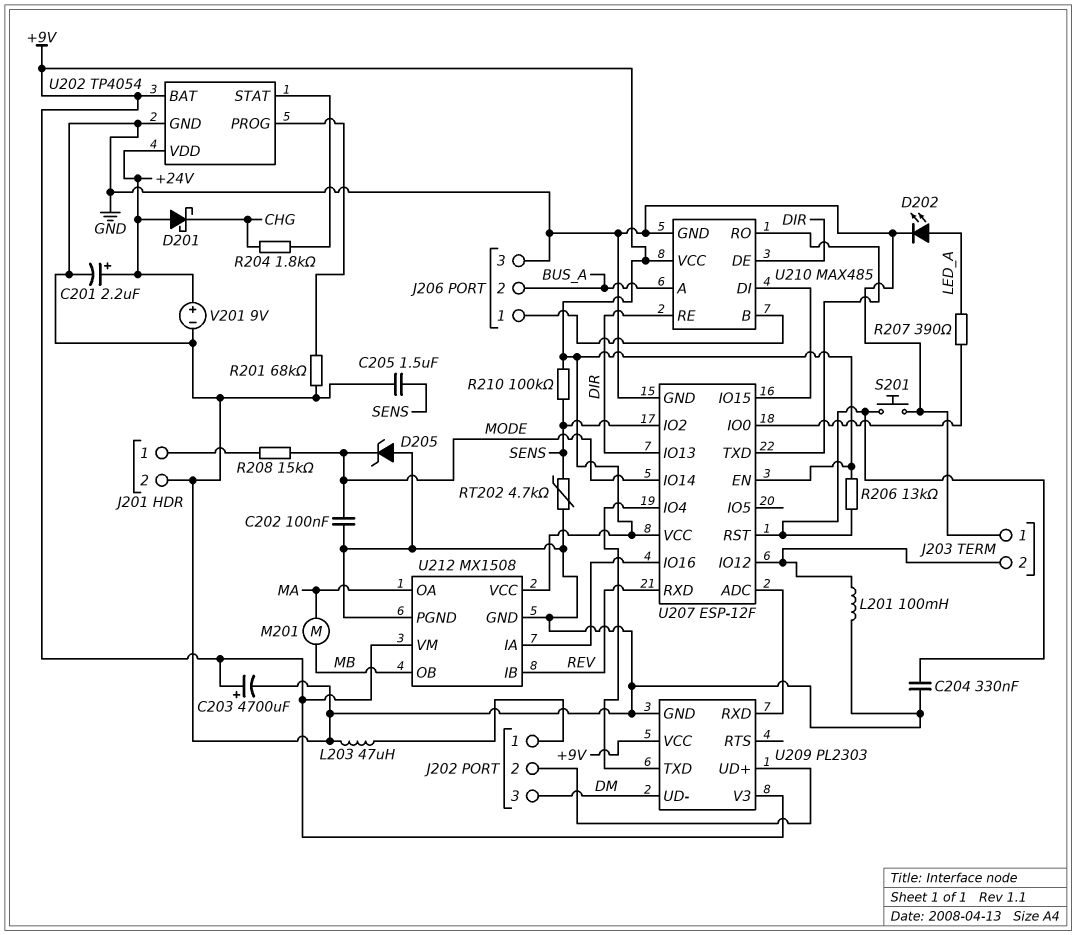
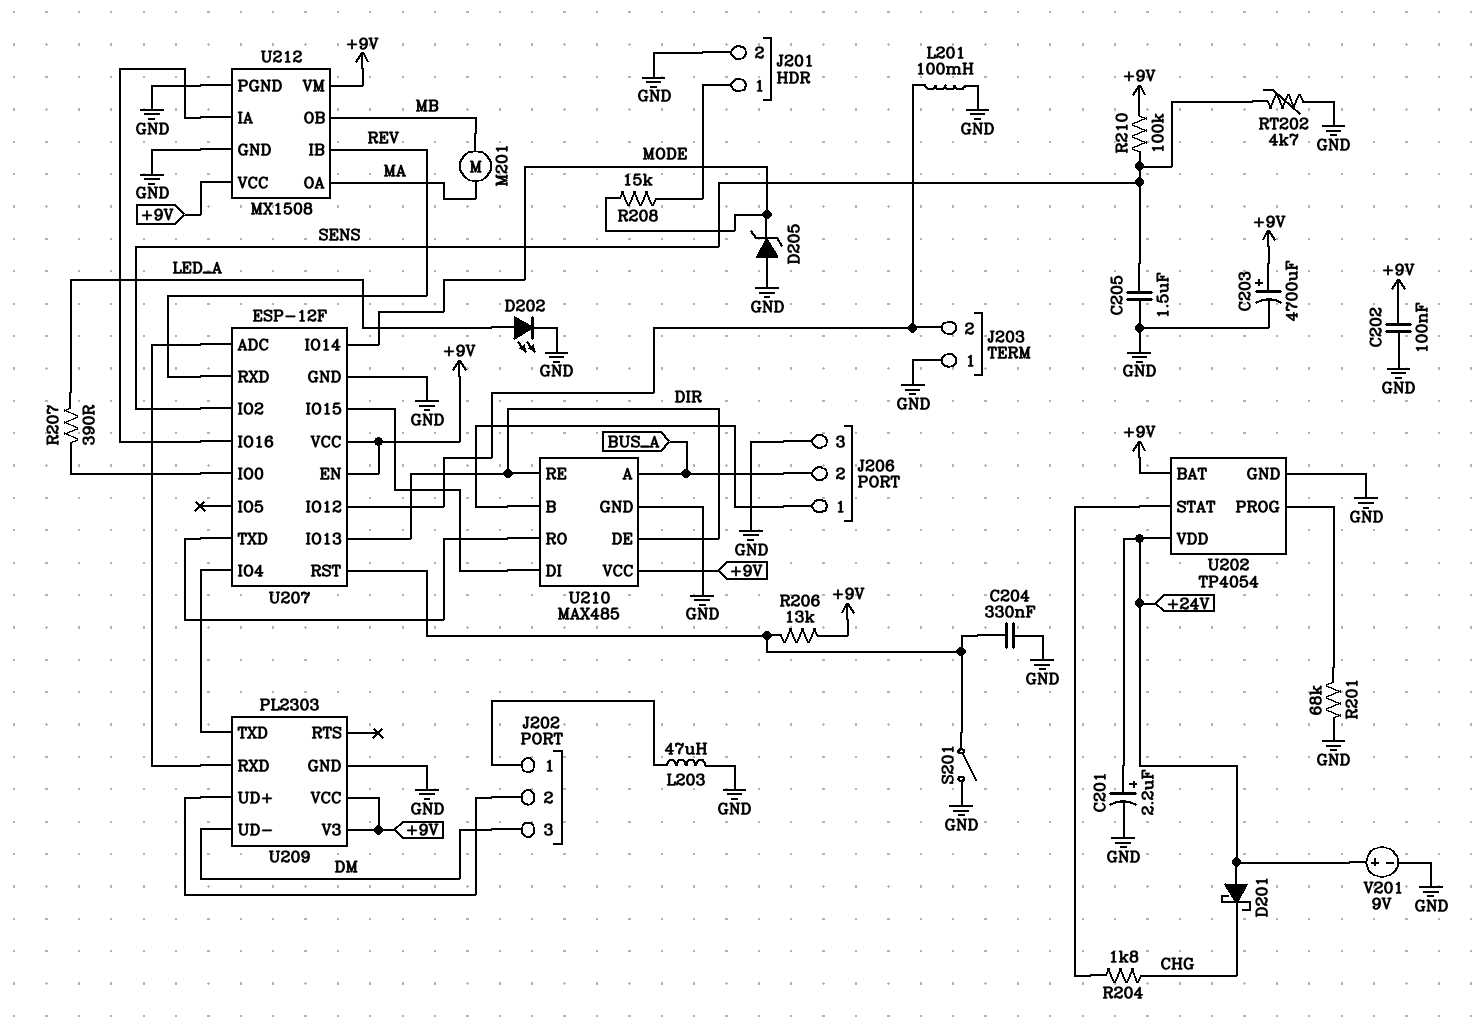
C202: 100nF (GND, MODE) -> 100nF (+9V, GND)
S201: button (GND, U207/RST) -> switch (GND, U207/RST)

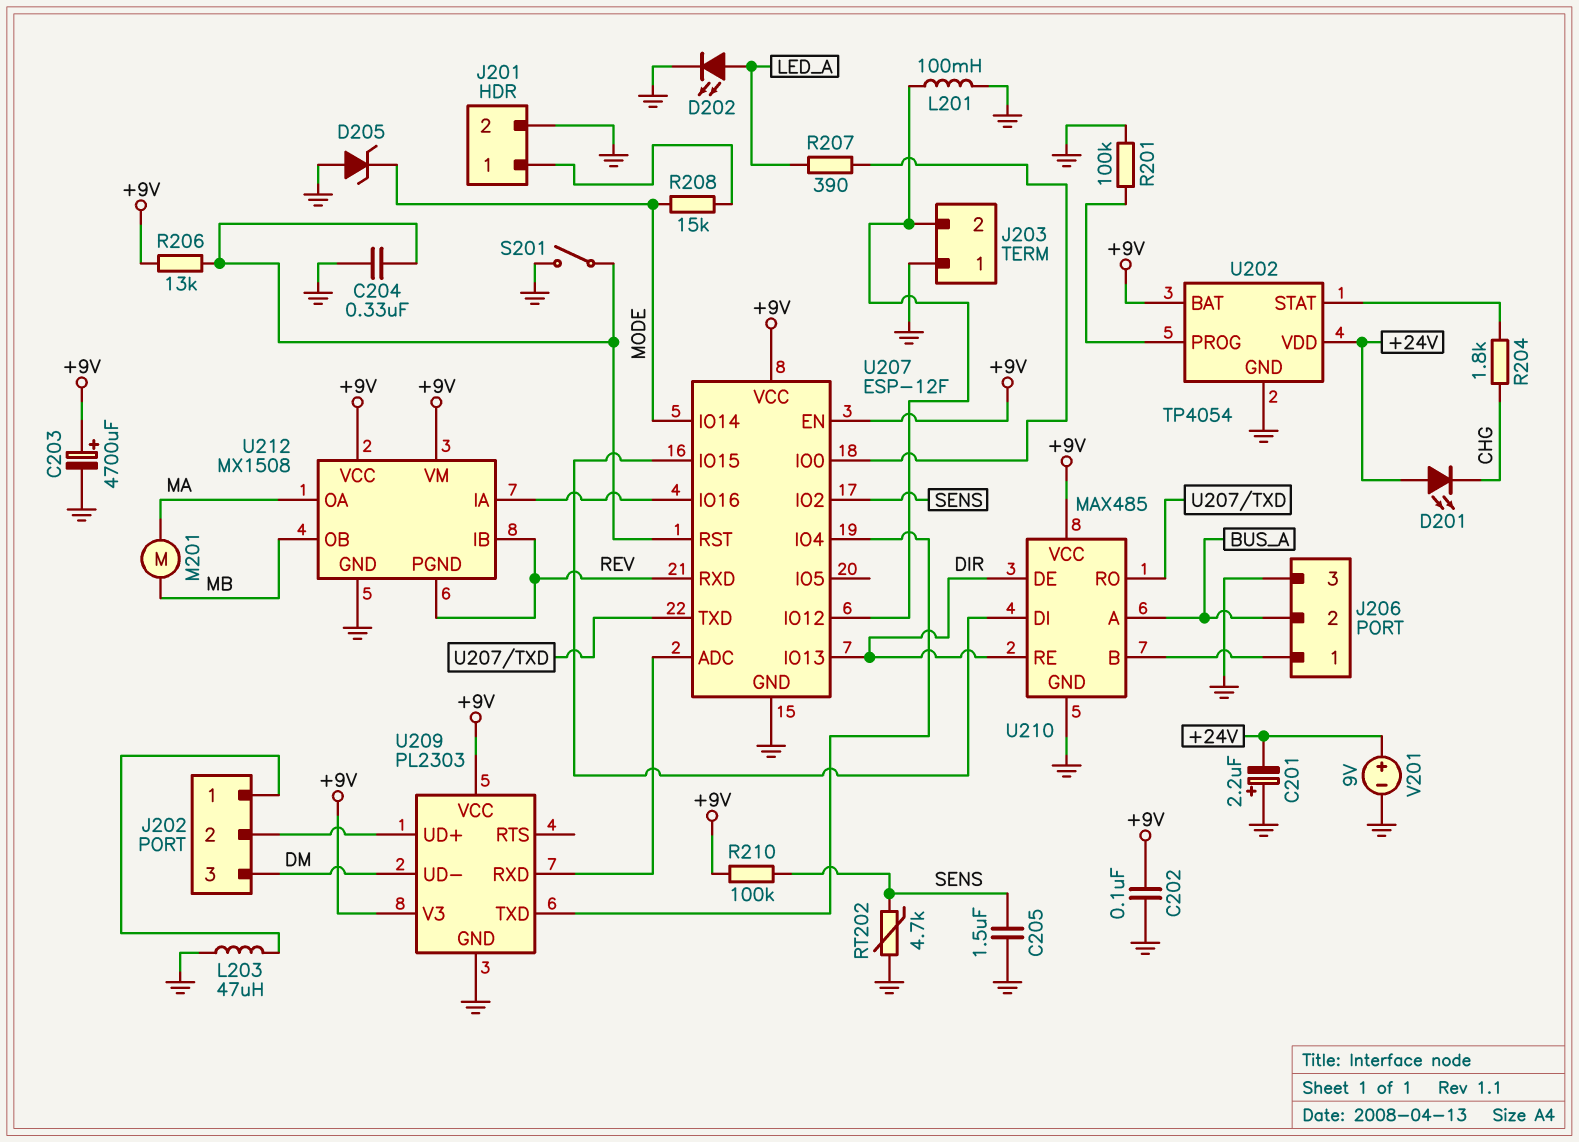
C201: 2.2uF (plus +24V, minus GND) -> 2.2uF (plus GND, minus +24V)
D201: schottky (A +24V, K CHG) -> LED (A +24V, K CHG)
R201: 68k (GND, U202/PROG) -> 100k (GND, U202/PROG)
U212 pin PGND: GND -> REV

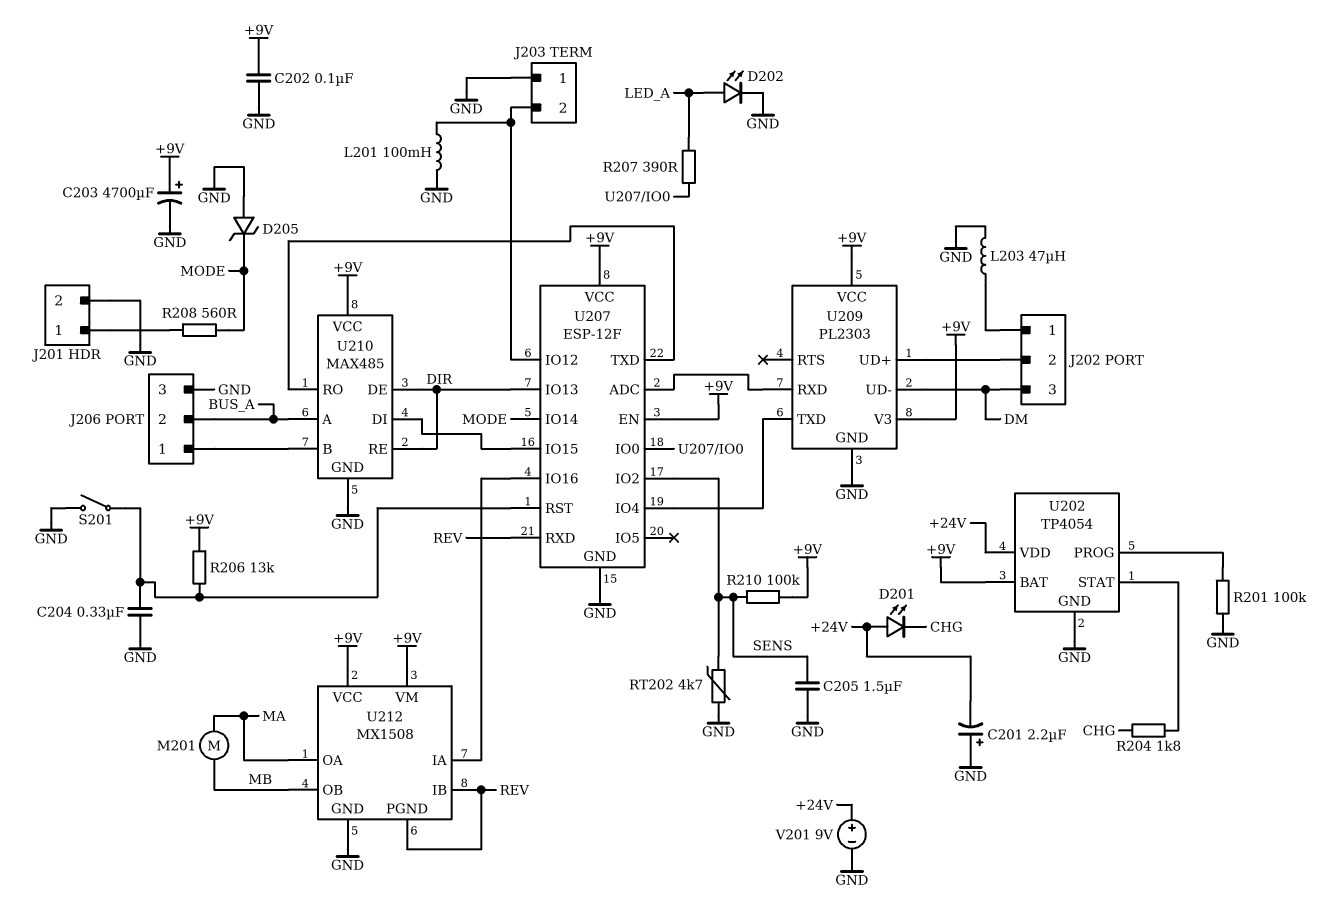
R208: 15k (J201/1, MODE) -> 560 (J201/1, MODE)

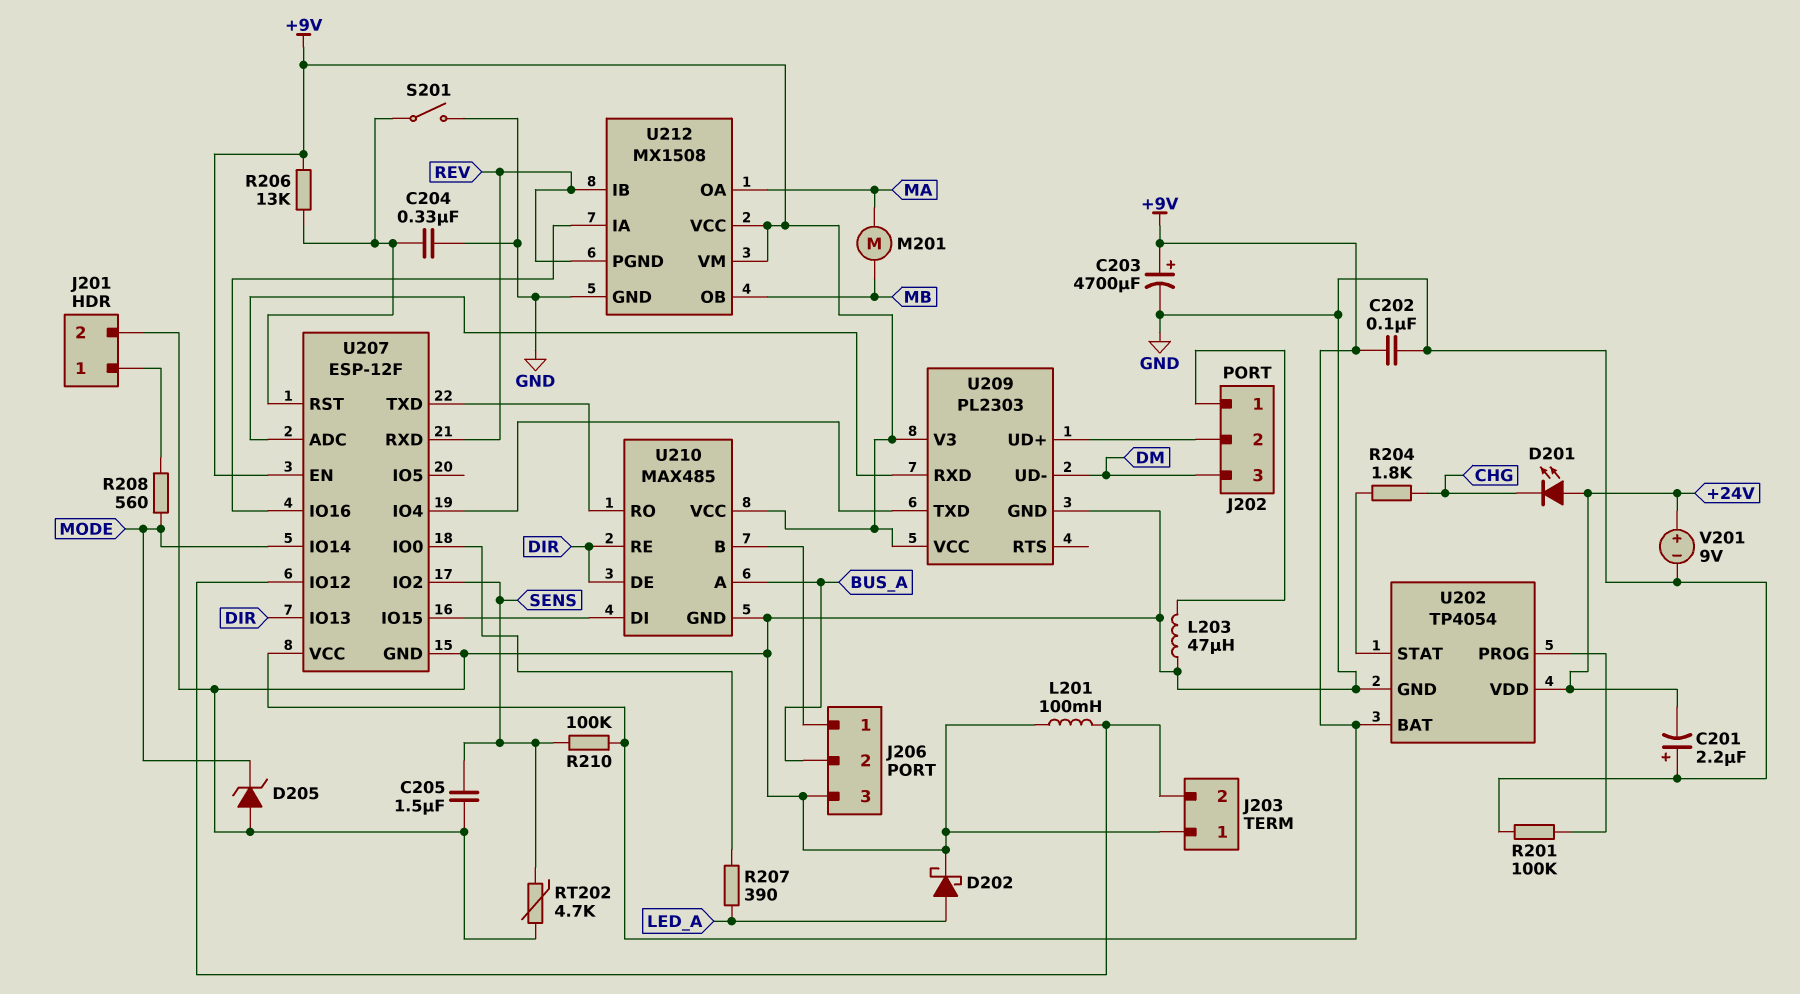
D202: LED (A LED_A, K GND) -> schottky (A LED_A, K GND)

